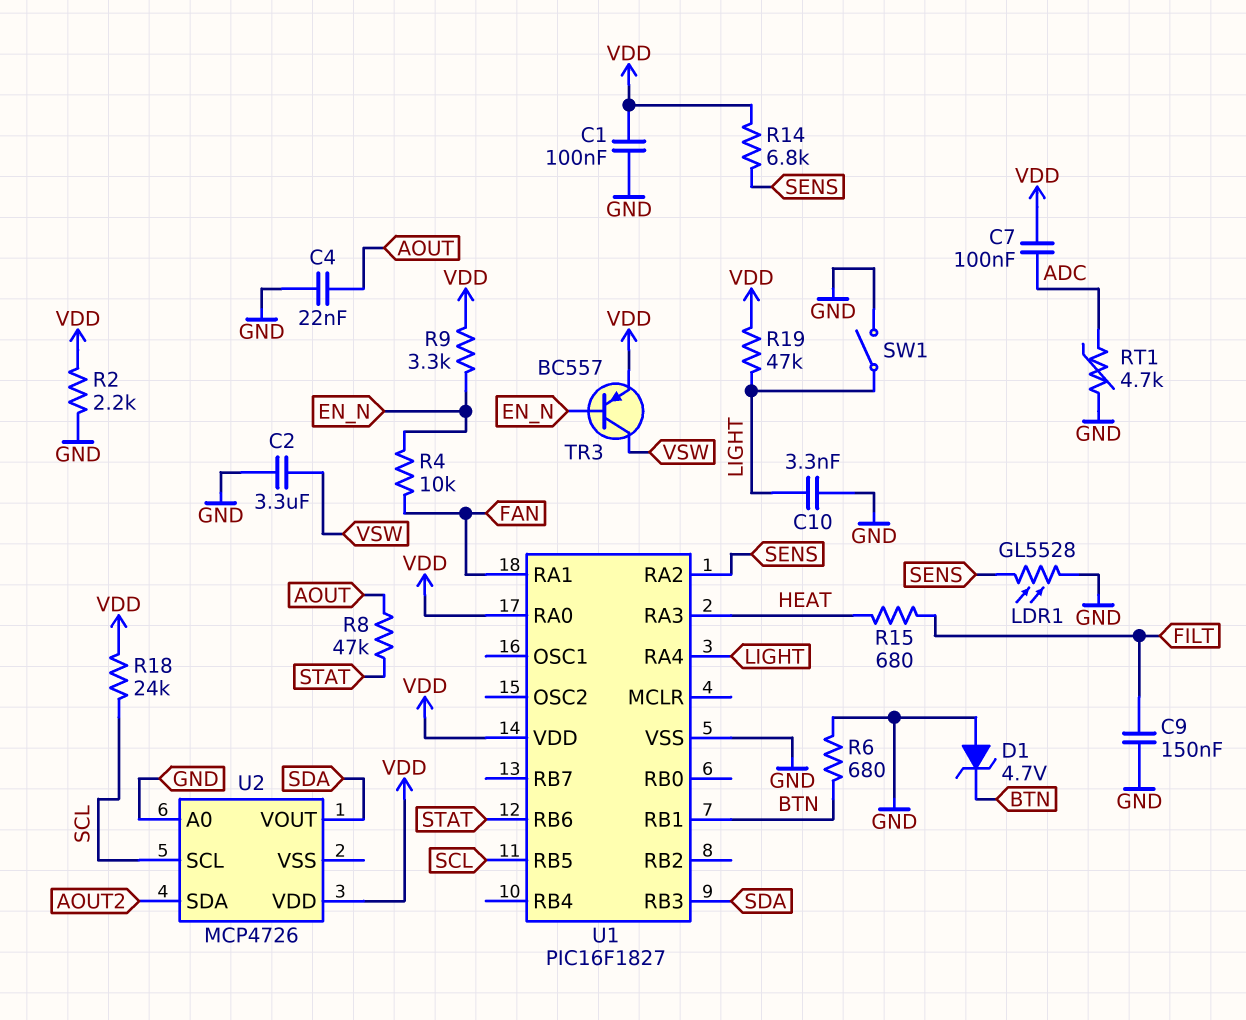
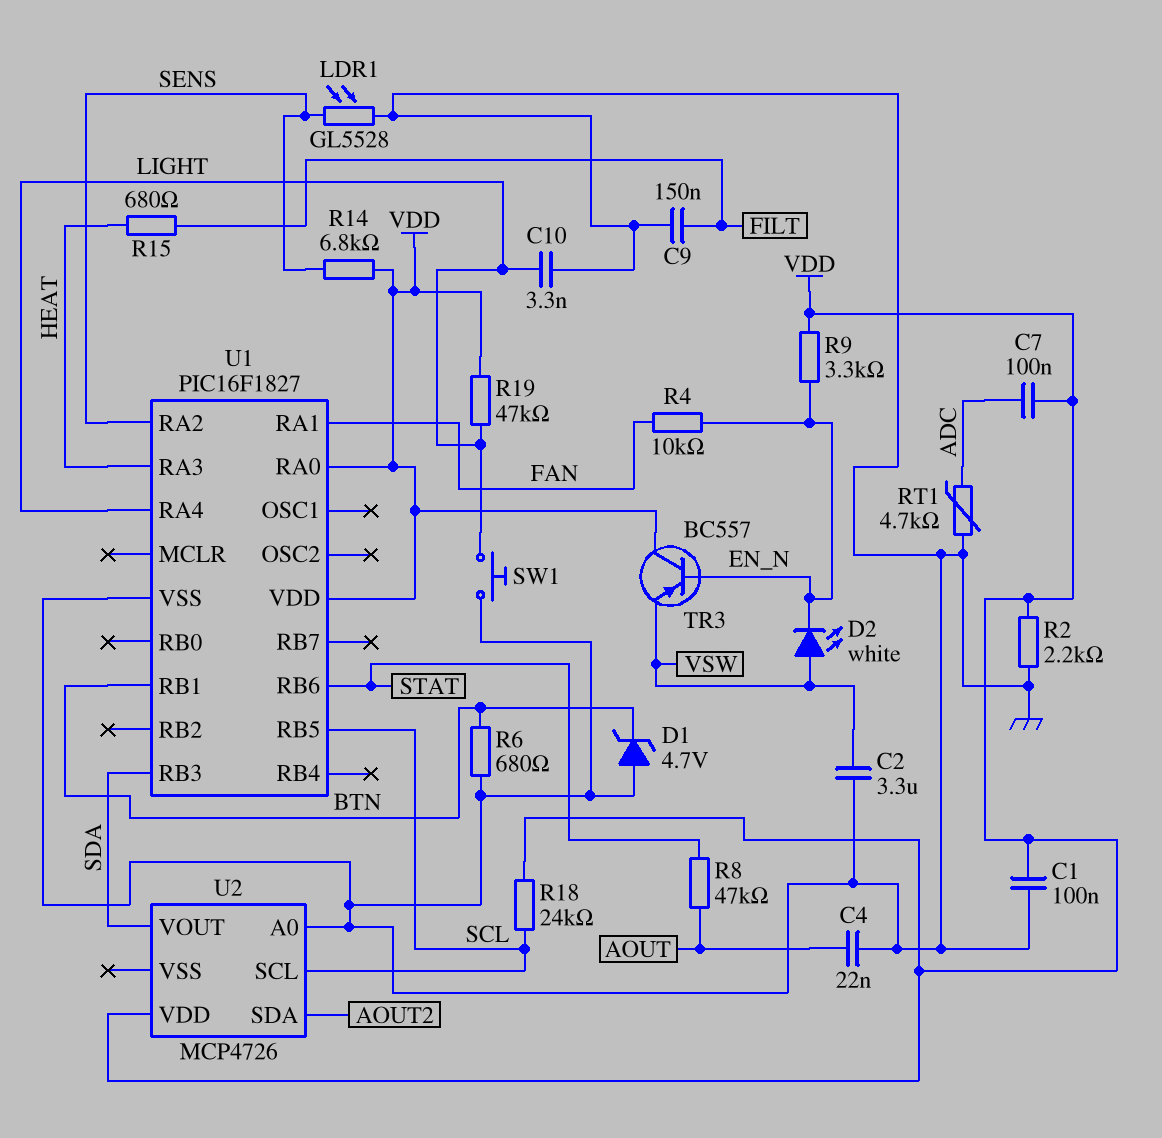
D2: none -> LED white (A VSW, K EN_N)
SW1: switch (GND, LIGHT) -> button (GND, LIGHT)
TR3: PNP BC557 (B EN_N, C VSW, E VDD) -> PNP BC557 (B EN_N, C VDD, E VSW)

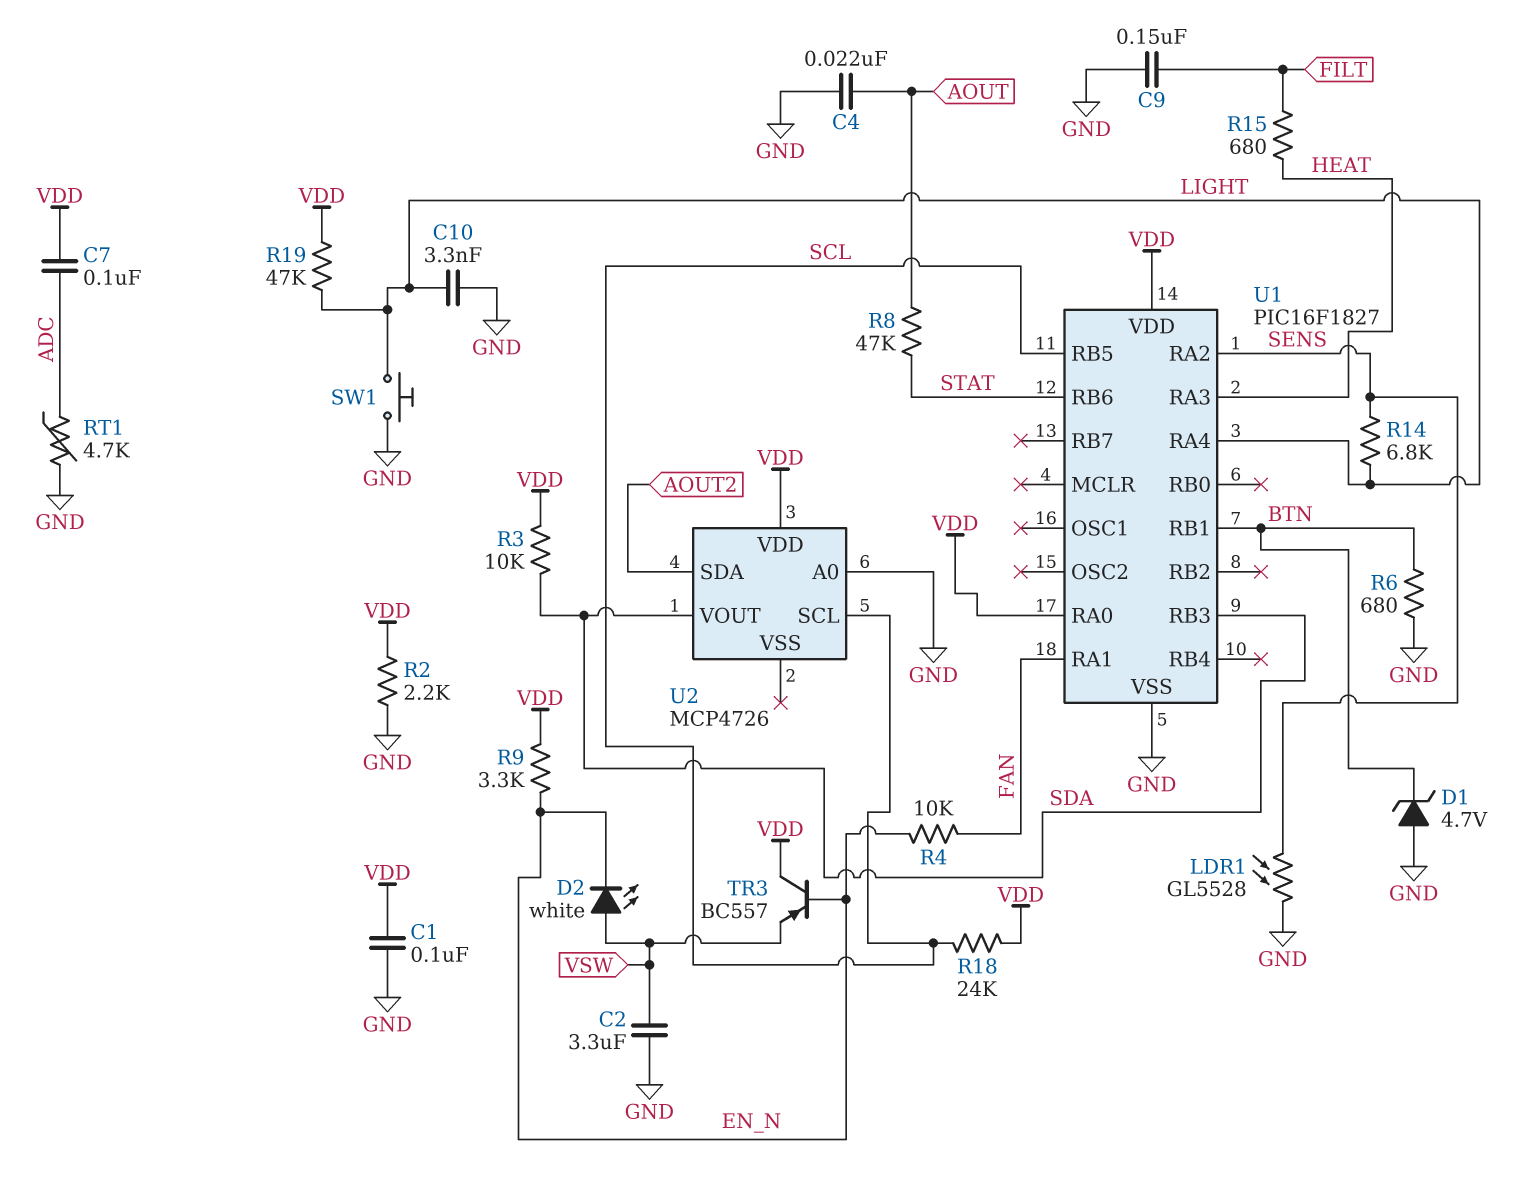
R3: none -> 10k (SDA, VDD)
R14: 6.8k (SENS, VDD) -> 6.8k (LIGHT, SENS)

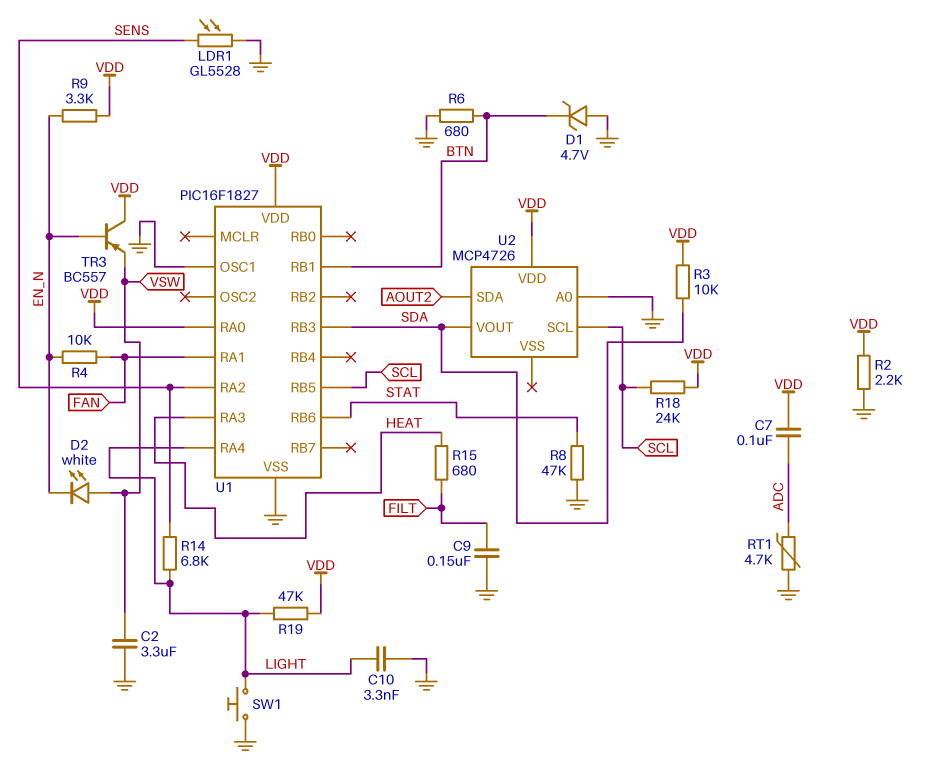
C1: 100nF (GND, VDD) -> none
C4: 22nF (AOUT, GND) -> none
R8: 47k (AOUT, STAT) -> 47k (GND, STAT)
U1 pin OSC1: none -> GND

